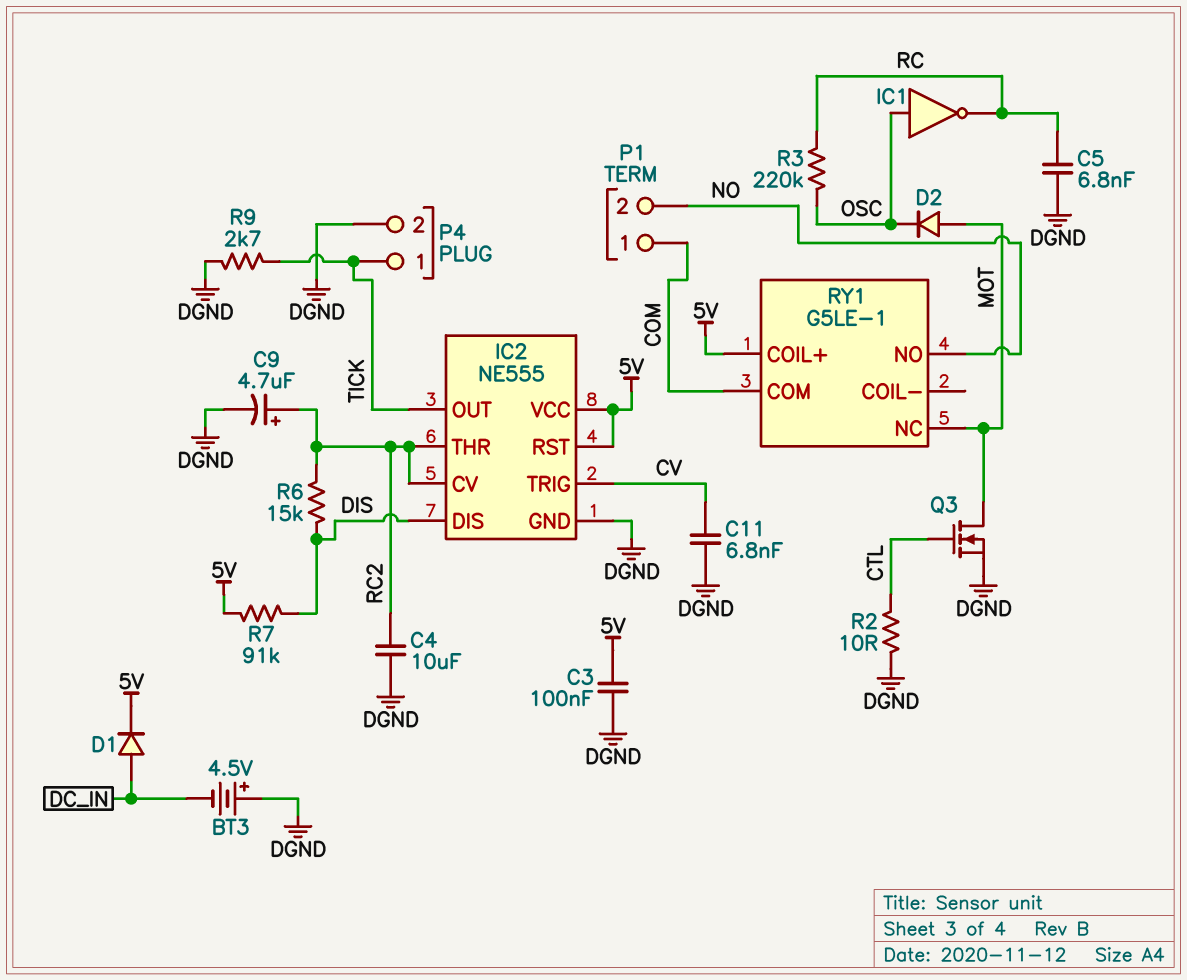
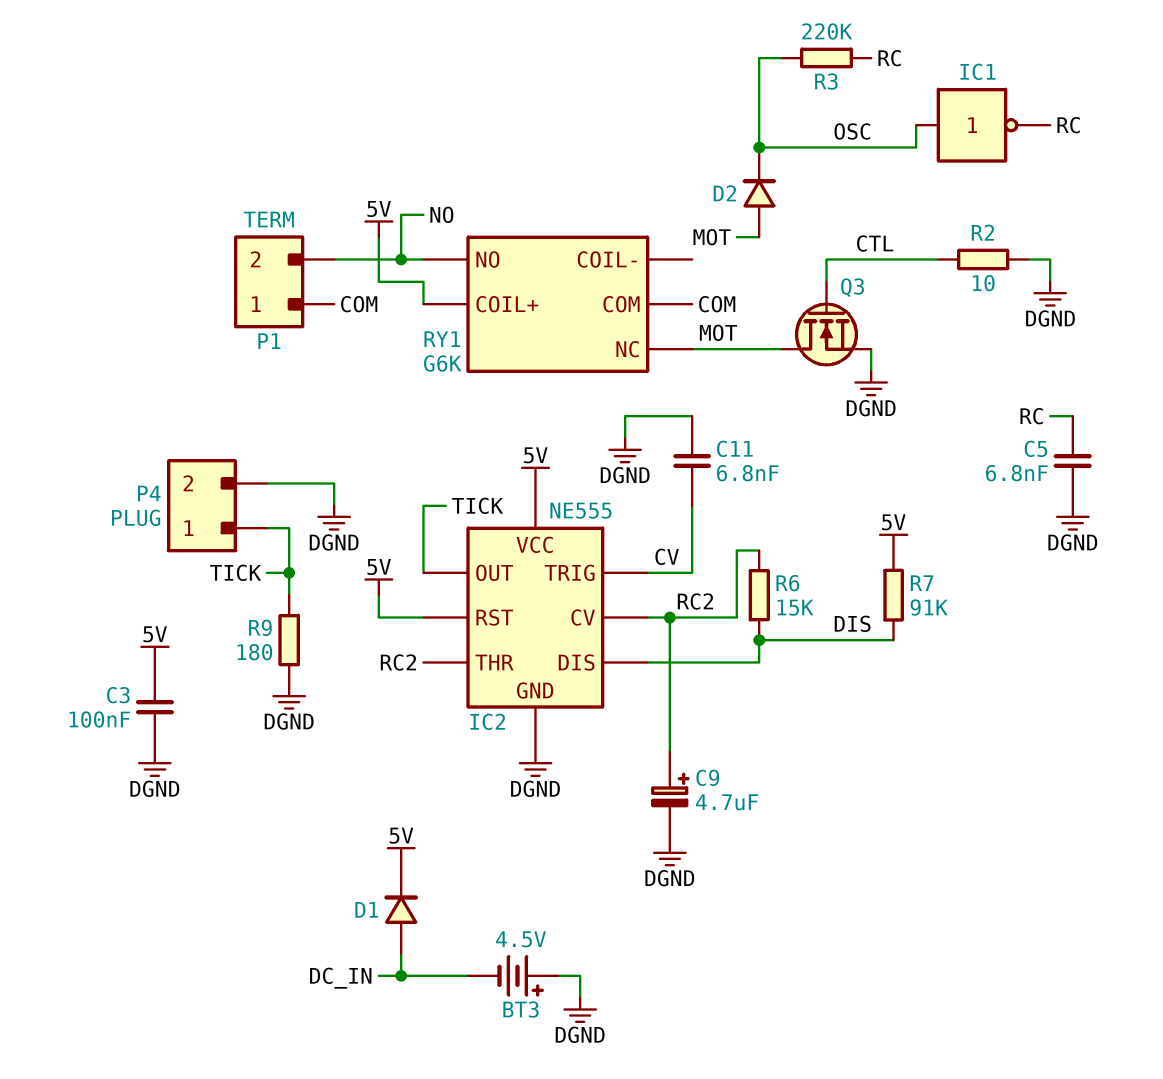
C4: 10uF (DGND, RC2) -> none
R9: 2.7k (DGND, TICK) -> 180 (DGND, TICK)
RY1: G5LE-1 -> G6K

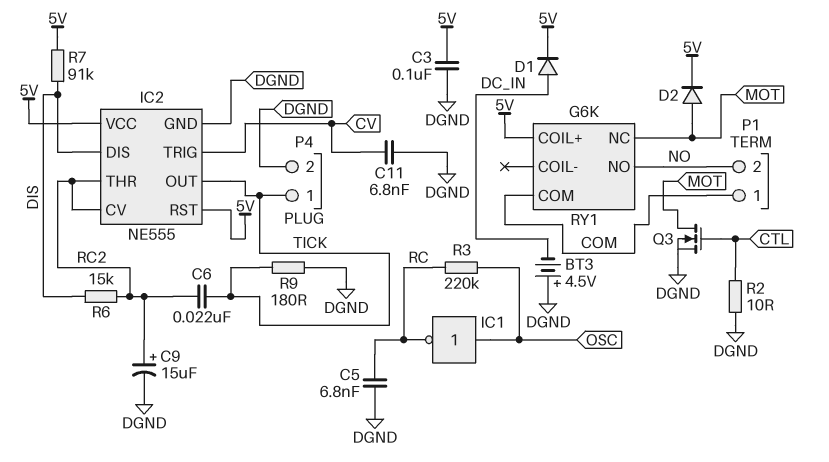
C6: none -> 22nF (RC2, TICK)
C9: 4.7uF (plus RC2, minus DGND) -> 15uF (plus RC2, minus DGND)
D2: diode (A MOT, K OSC) -> diode (A MOT, K 5V)

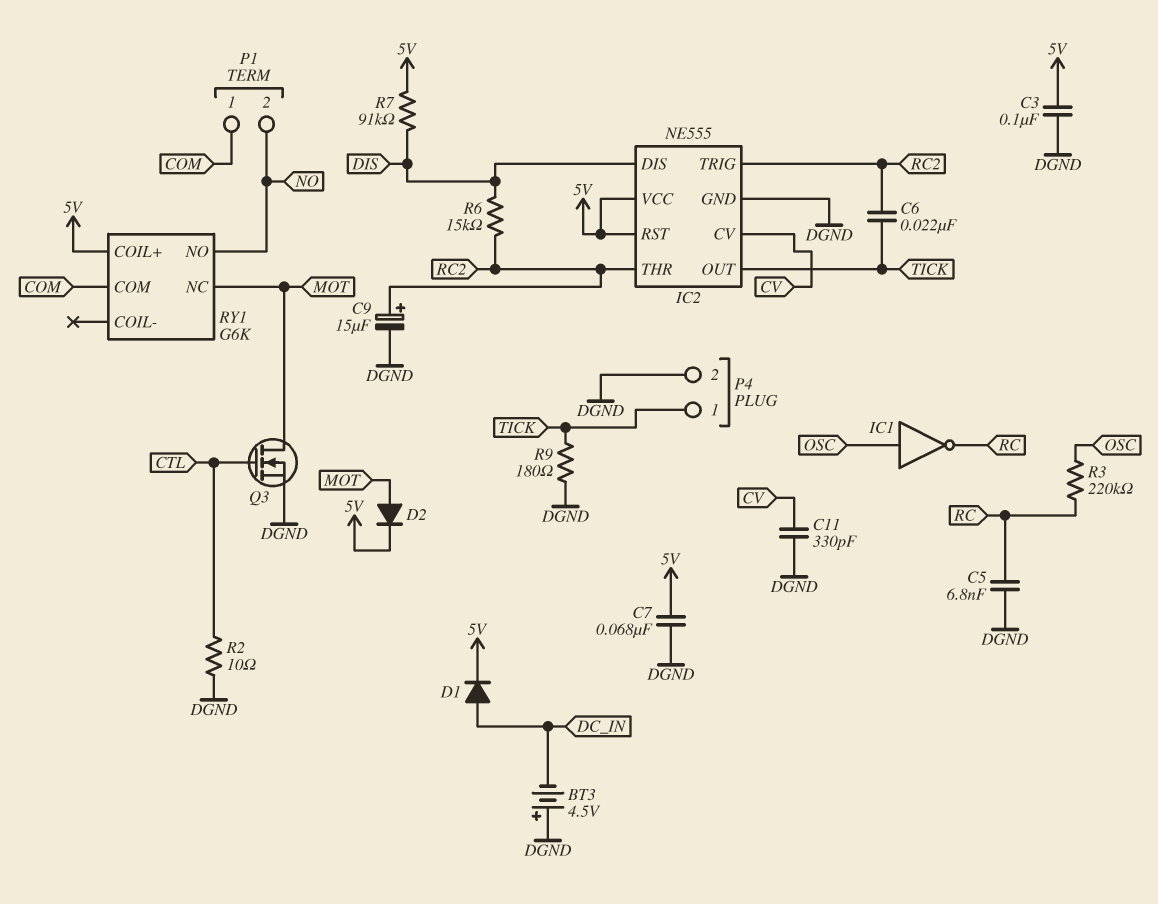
C7: none -> 68nF (5V, DGND)
C11: 6.8nF (CV, DGND) -> 330pF (CV, DGND)
IC2 pin CV: RC2 -> CV
IC2 pin TRIG: CV -> RC2

